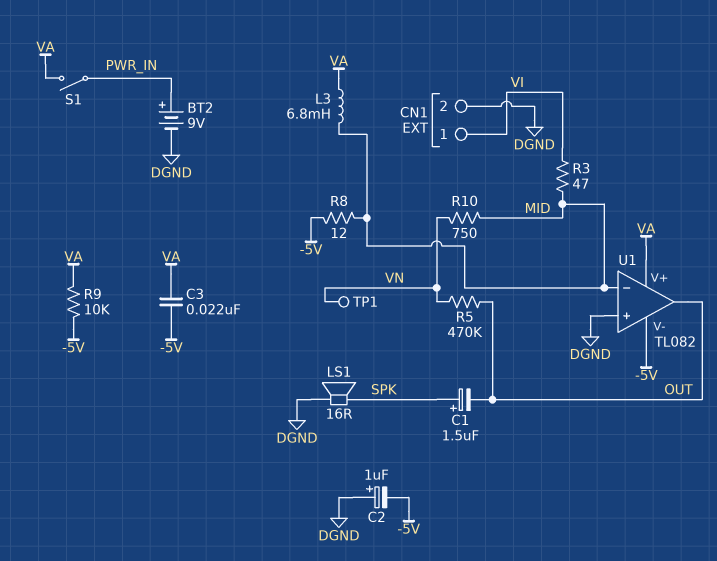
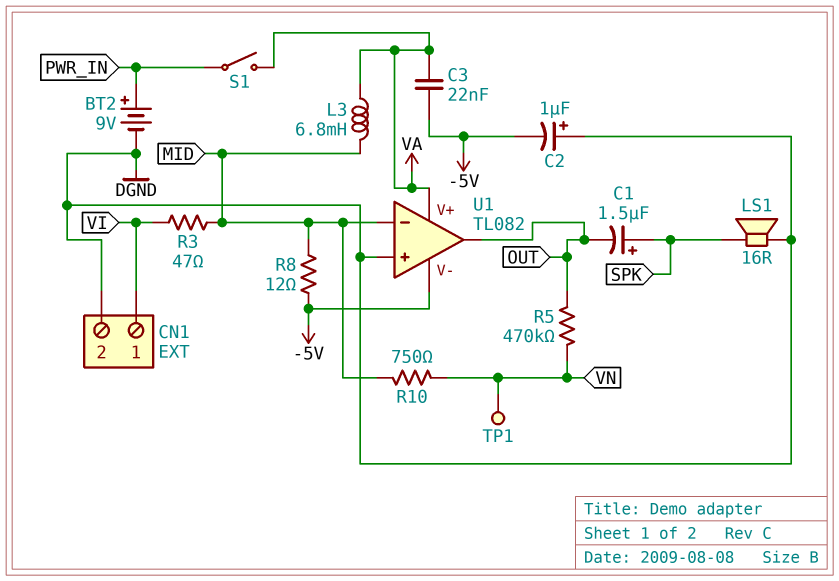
R9: 10k (-5V, VA) -> none

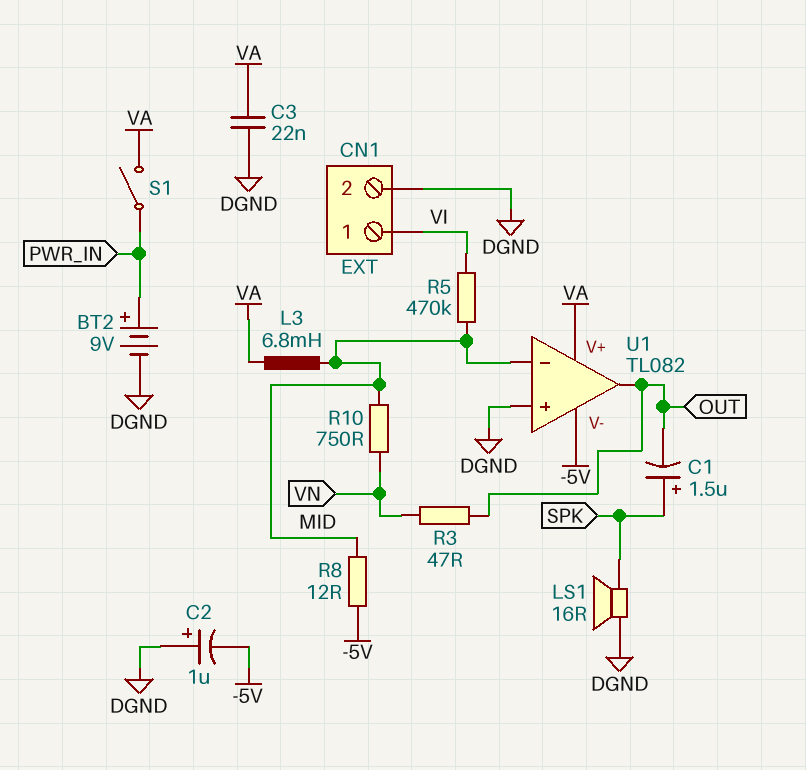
C3: 22nF (-5V, VA) -> 22nF (DGND, VA)
R3: 47 (MID, VI) -> 47 (OUT, VN)
R5: 470k (OUT, VN) -> 470k (MID, VI)
TP1: test point (VN) -> none

